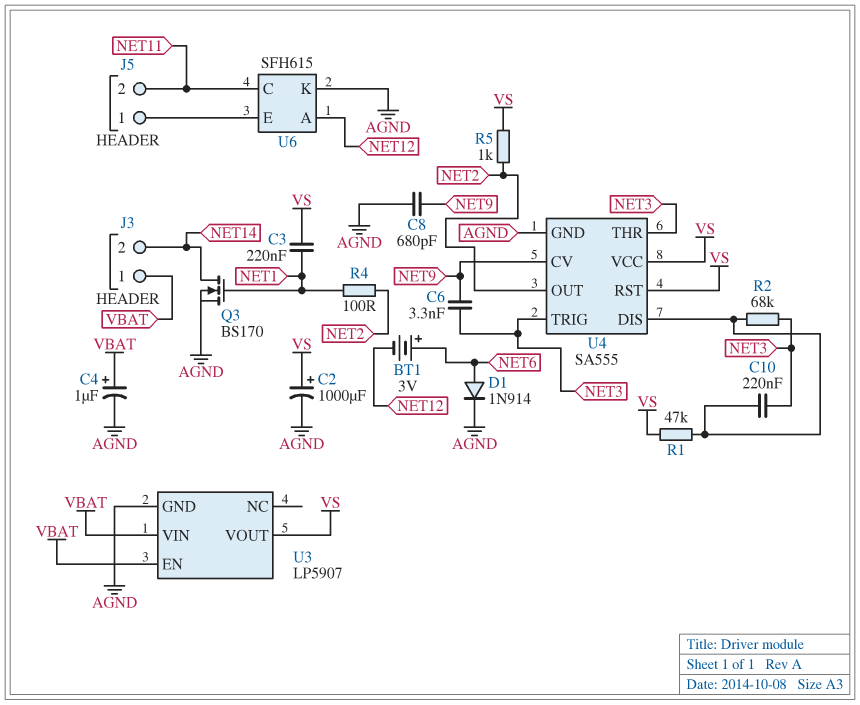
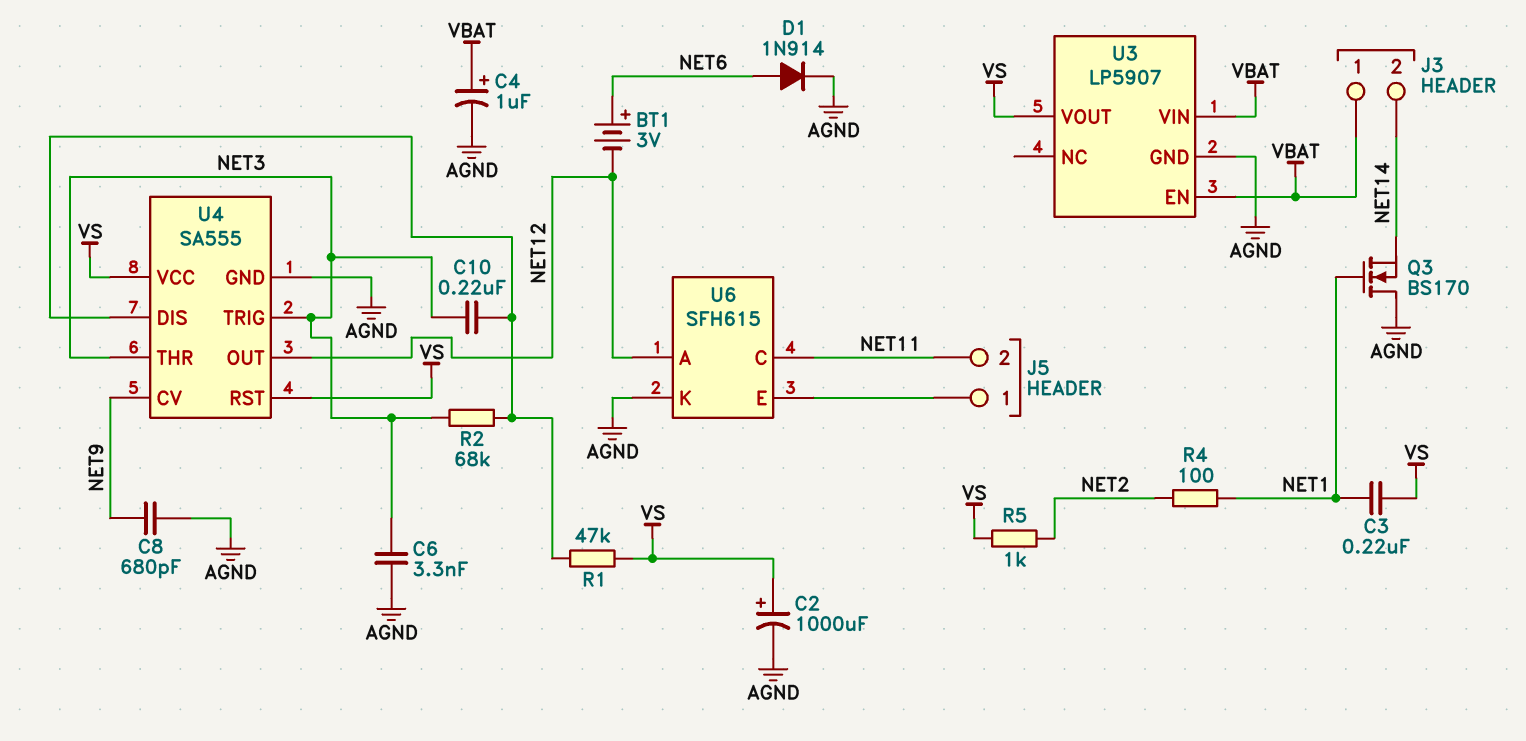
C6: 3.3nF (NET3, NET9) -> 3.3nF (AGND, NET3)
Q3: NMOS BS170 (G NET1, D NET14, S AGND) -> NMOS BS170 (G NET1, D AGND, S NET14)
U4 pin OUT: NET2 -> NET12

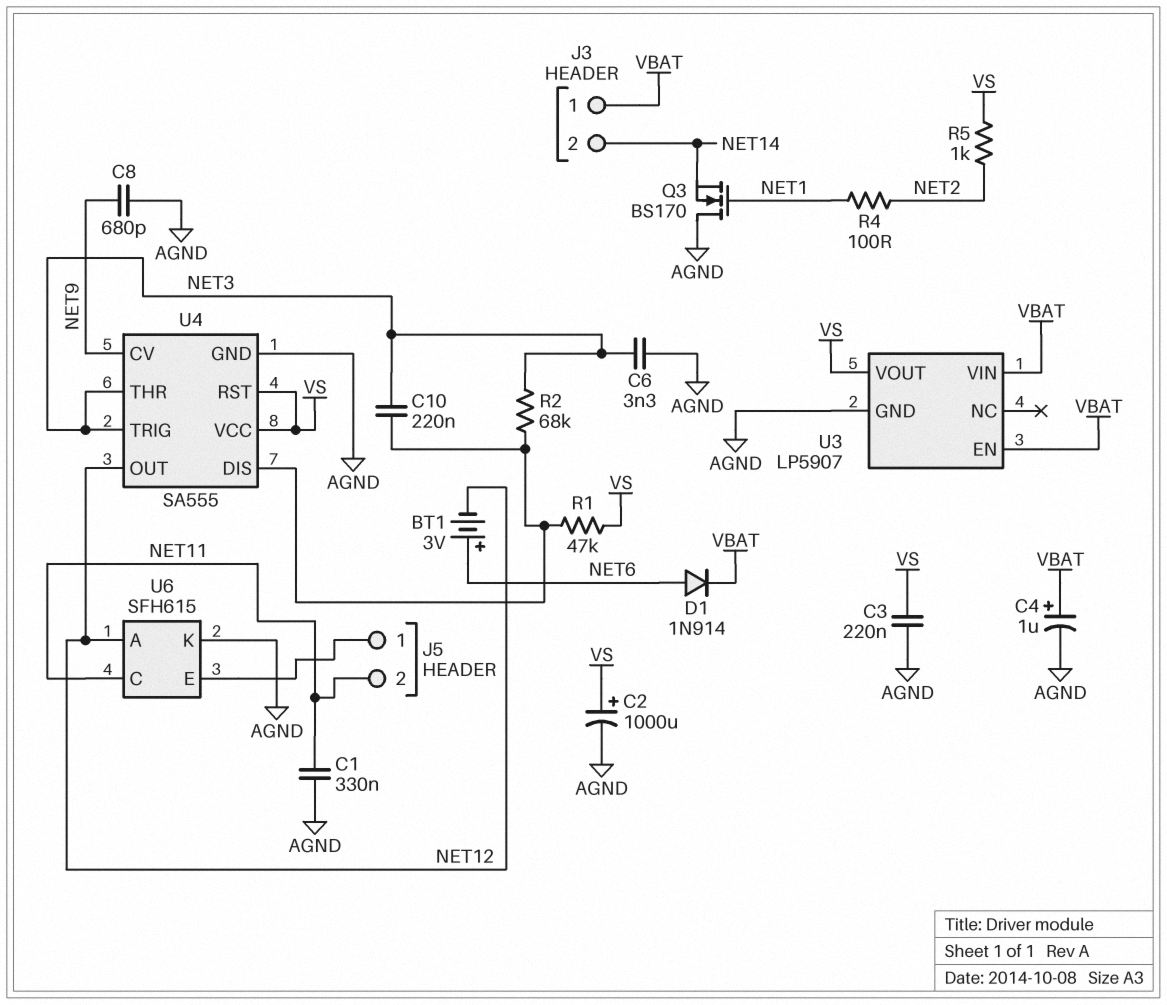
C1: none -> 330nF (AGND, NET11)
C3: 220nF (NET1, VS) -> 220nF (AGND, VS)
D1: diode 1N914 (A NET6, K AGND) -> diode 1N914 (A NET6, K VBAT)

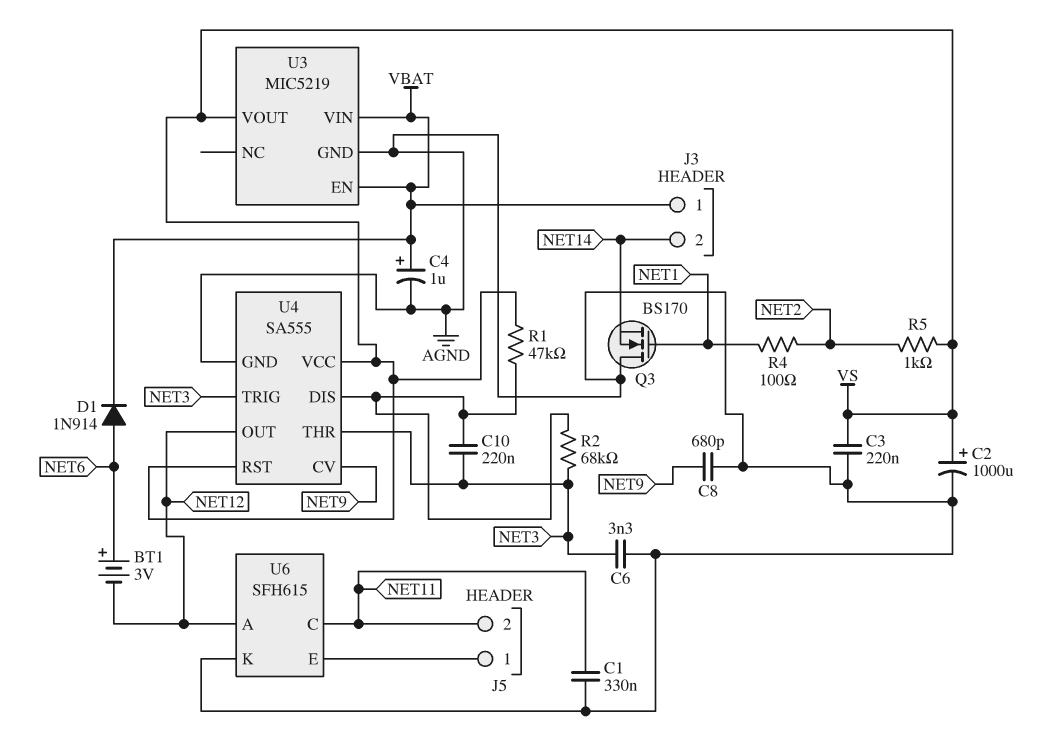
U3: LP5907 -> MIC5219

